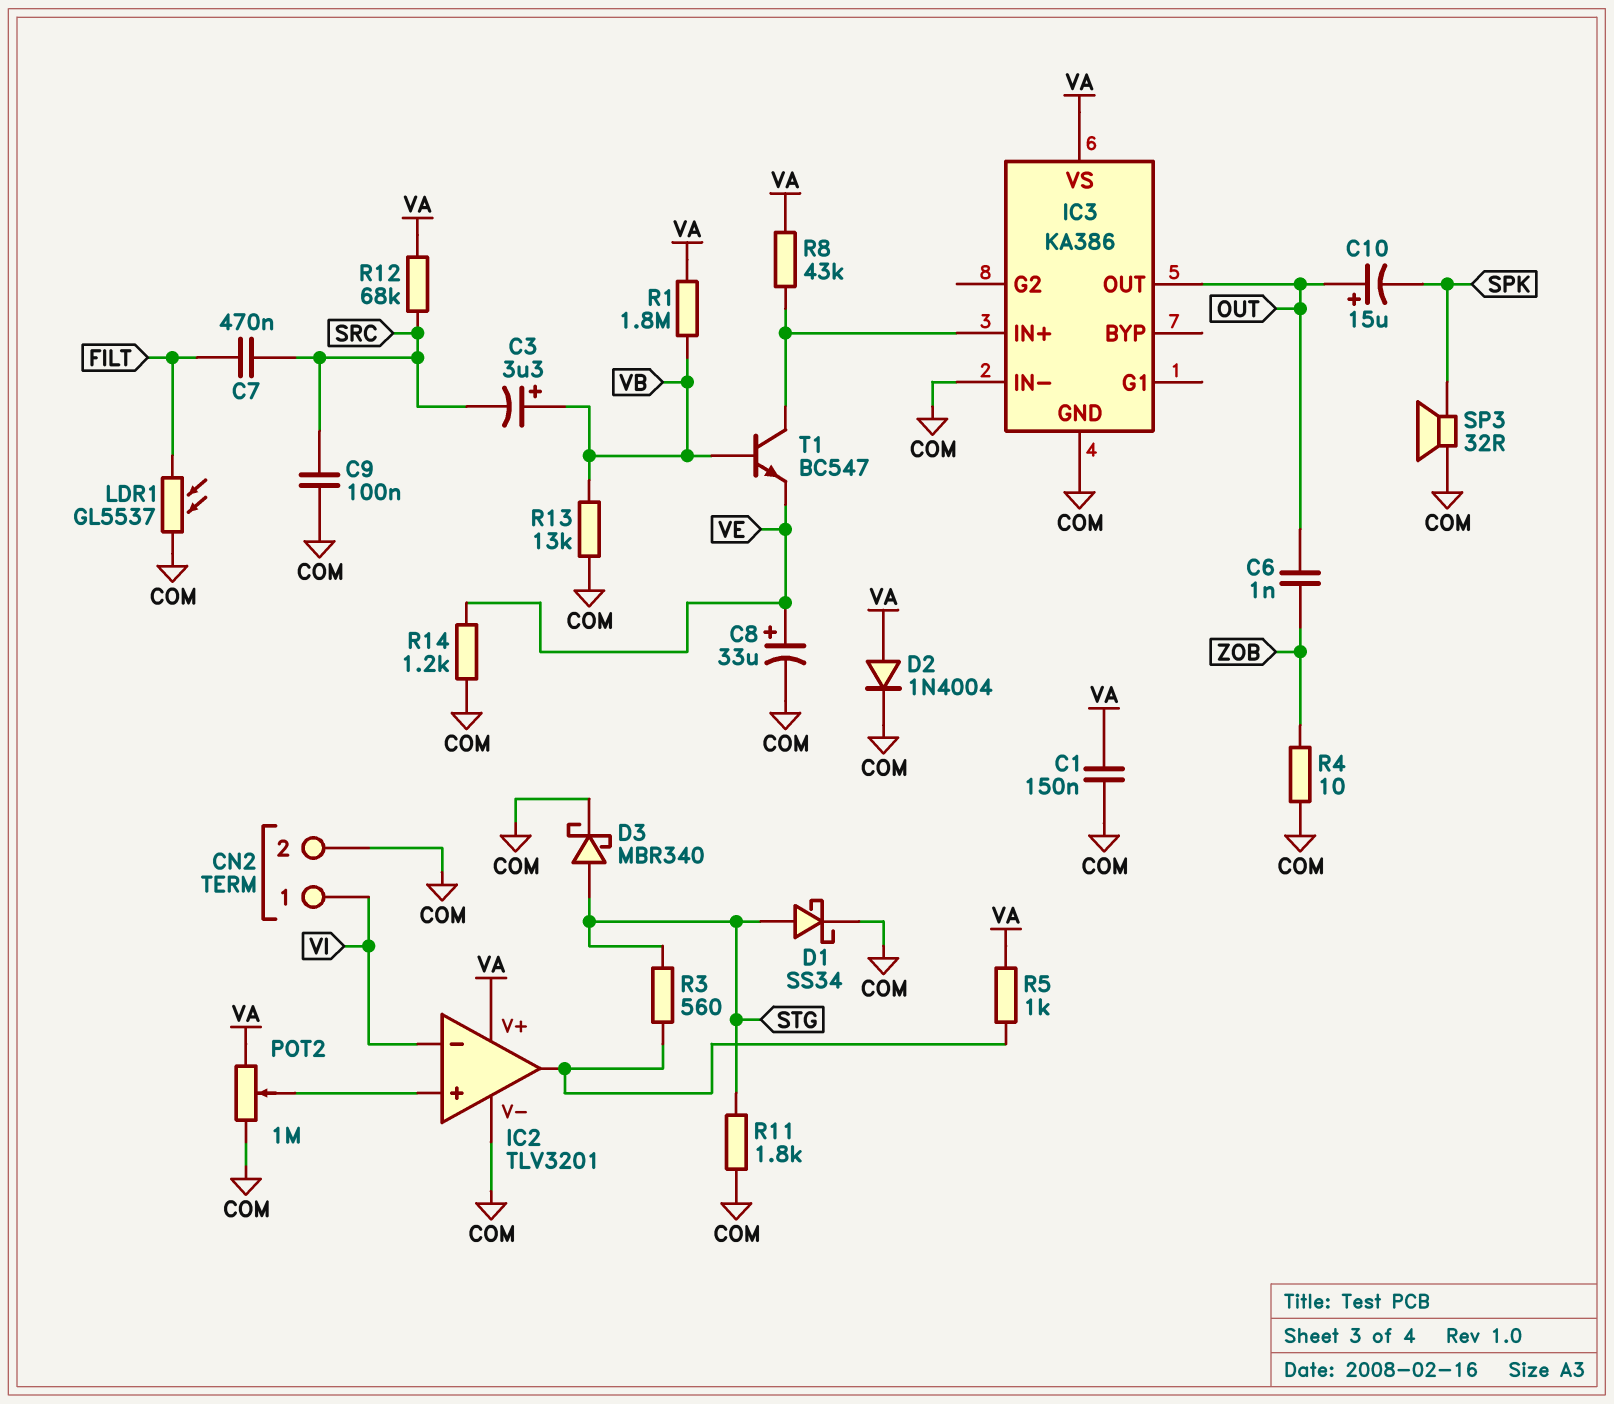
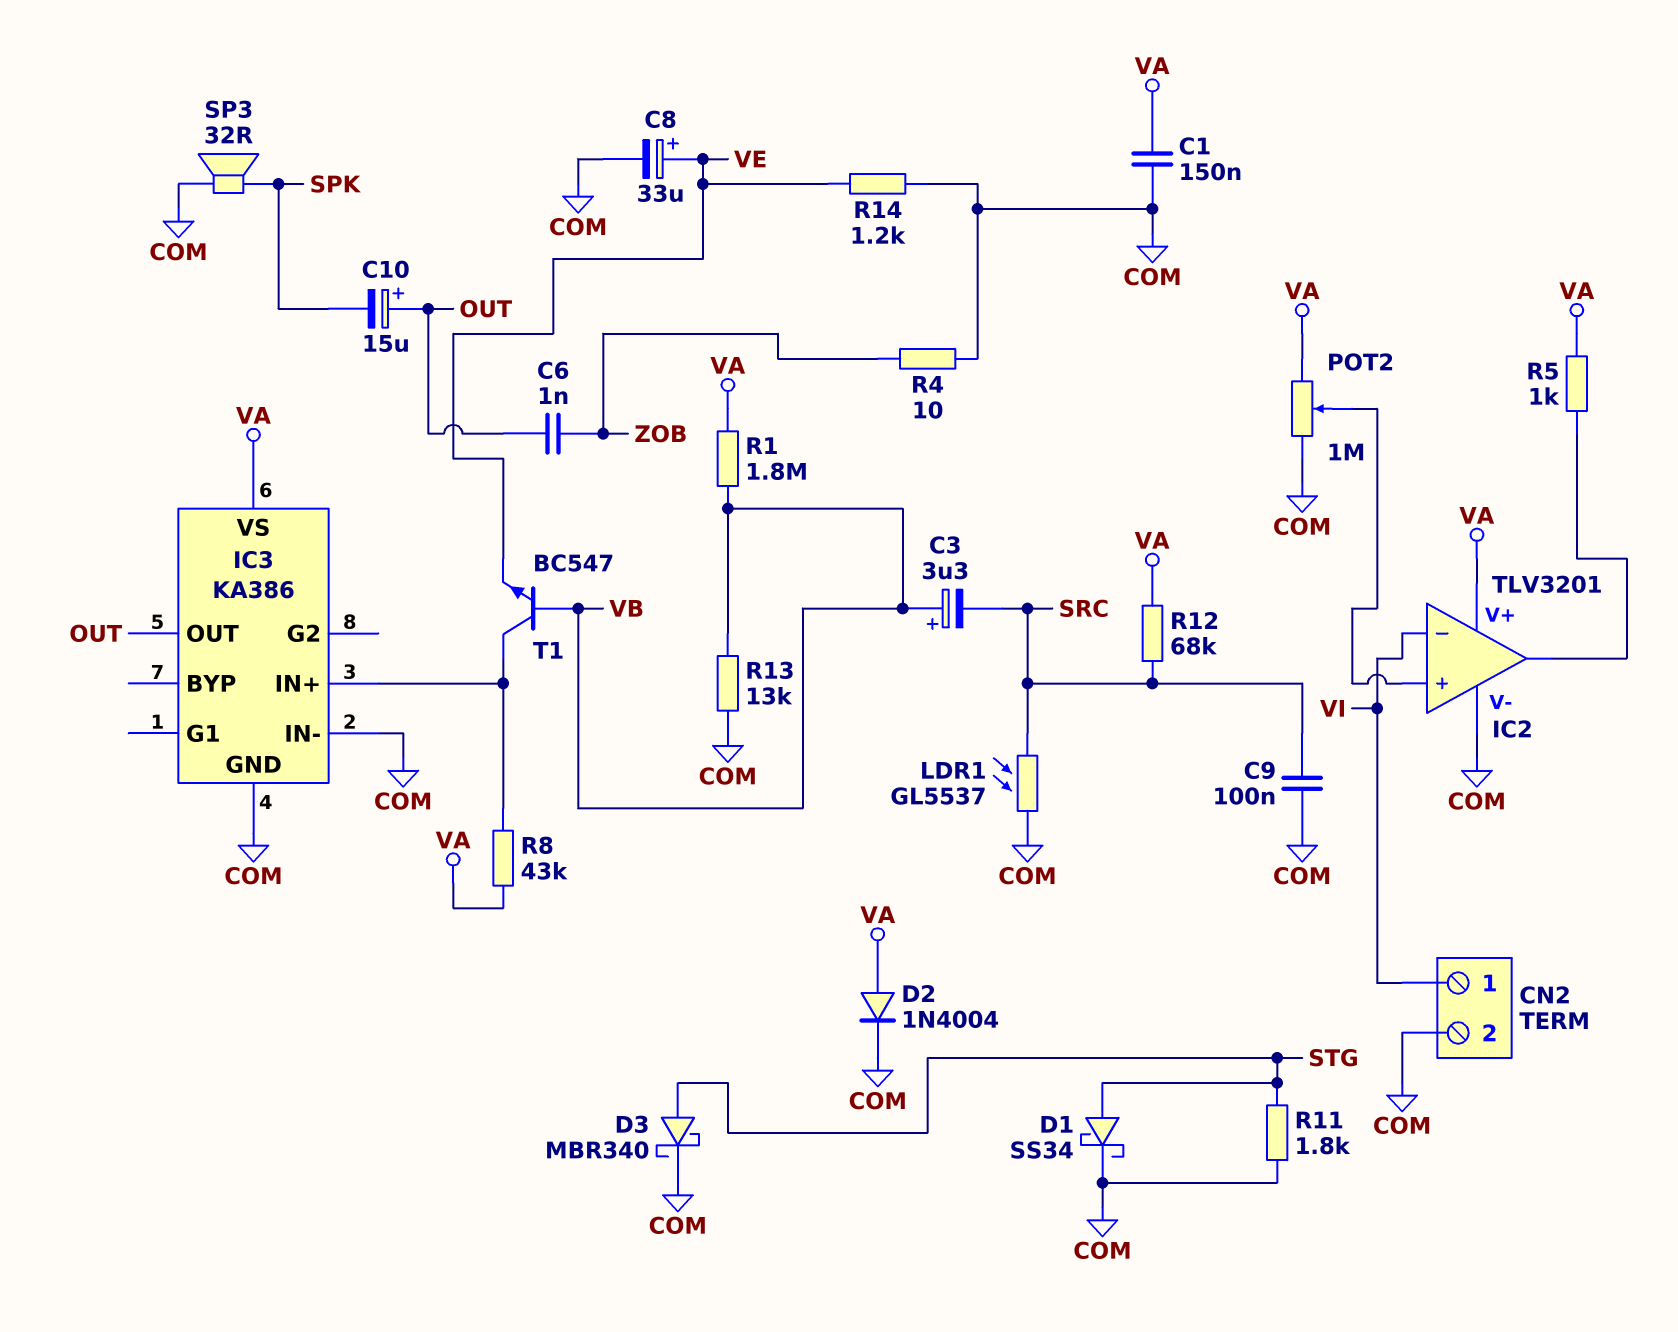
C7: 470nF (FILT, SRC) -> none
LDR1: GL5537 (COM, FILT) -> GL5537 (COM, SRC)
R3: 560 (IC2/out, STG) -> none

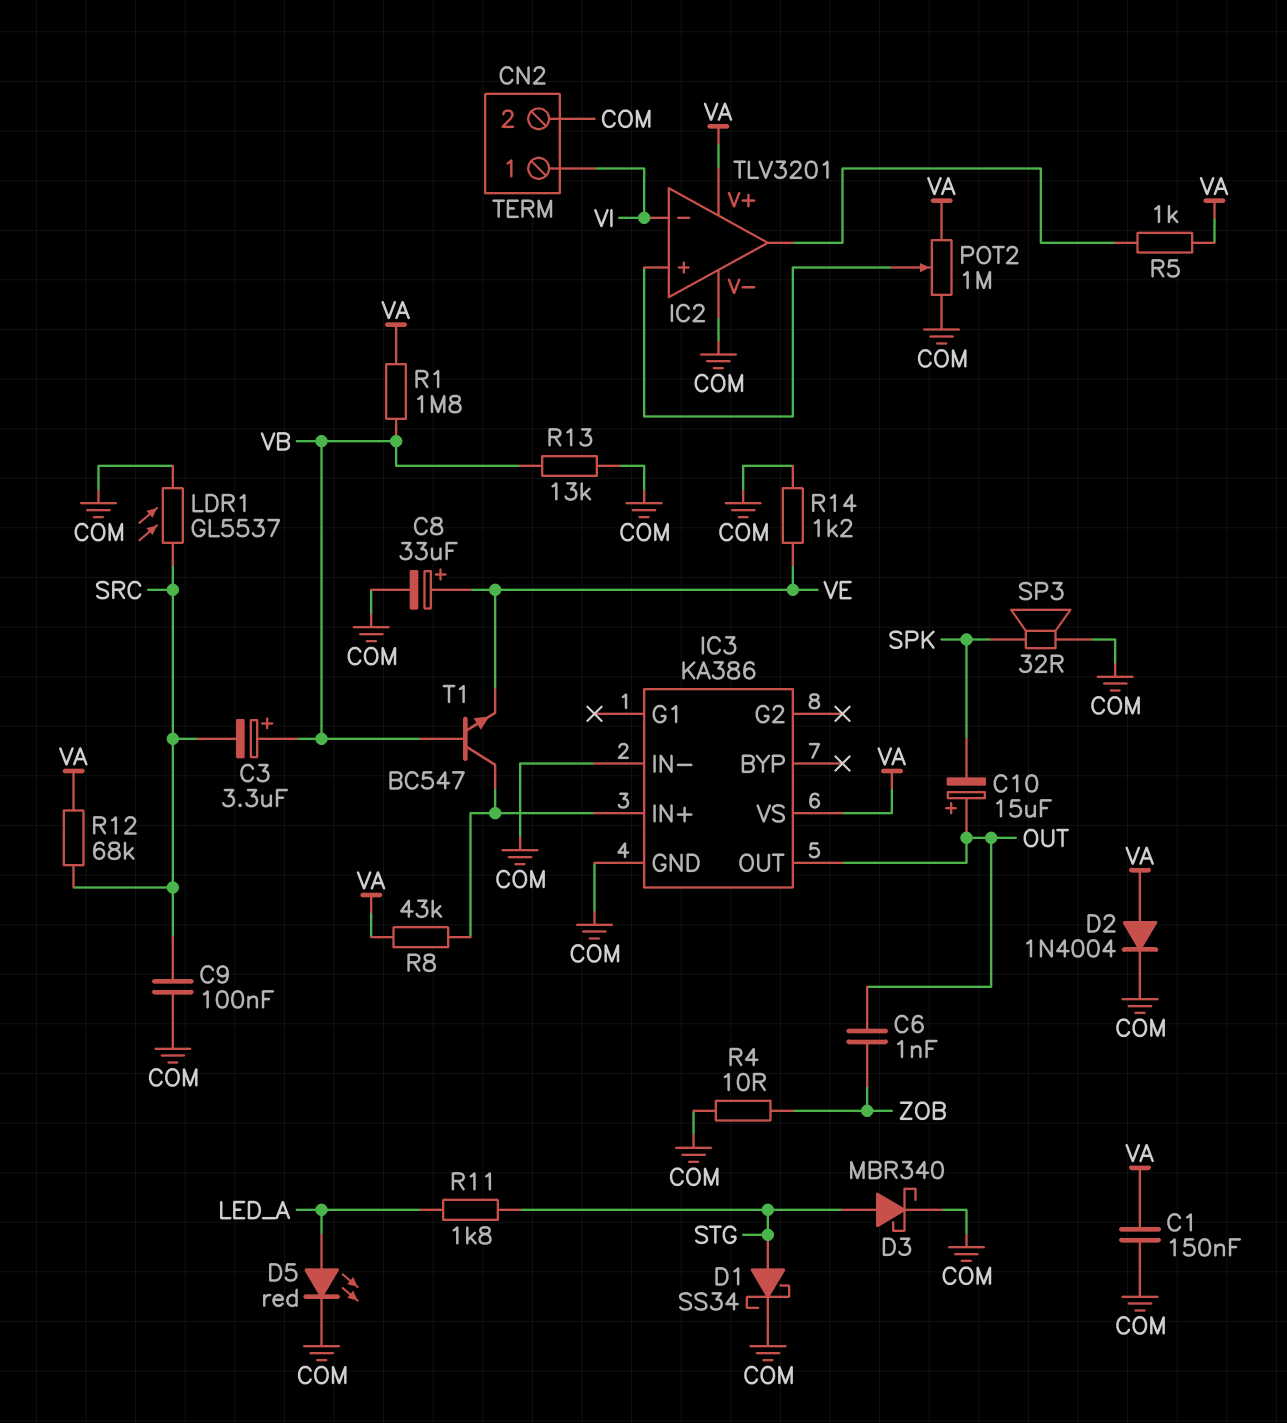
D5: none -> LED red (A LED_A, K COM)
R11: 1.8k (COM, STG) -> 1.8k (LED_A, STG)

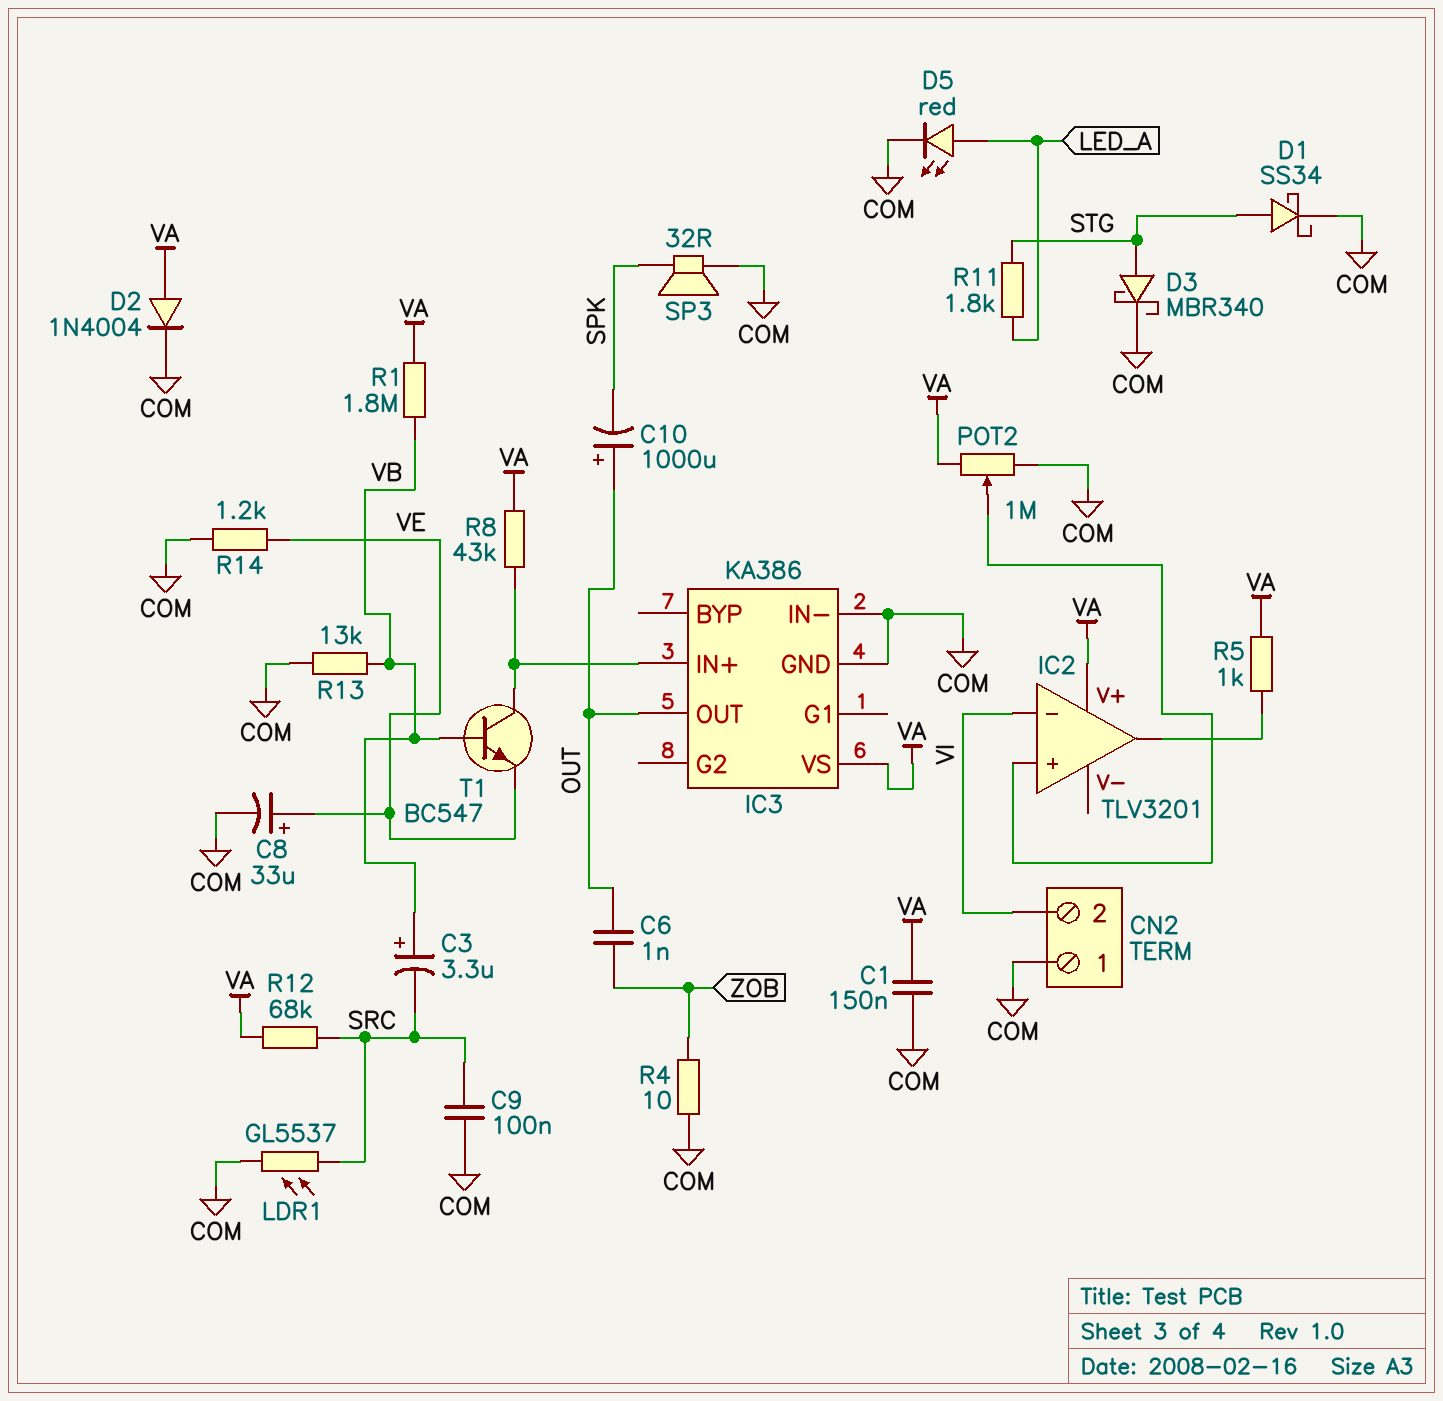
C10: 15uF (plus OUT, minus SPK) -> 1000uF (plus OUT, minus SPK)
CN2 pin 1: VI -> COM
CN2 pin 2: COM -> VI
IC2 pin V-: COM -> none

